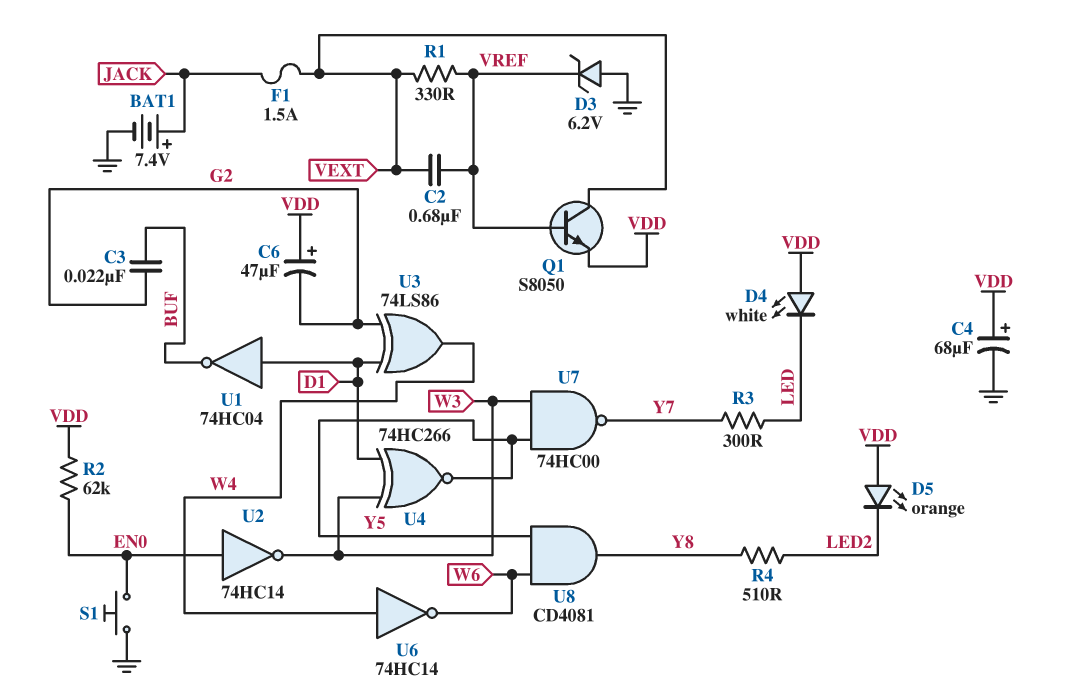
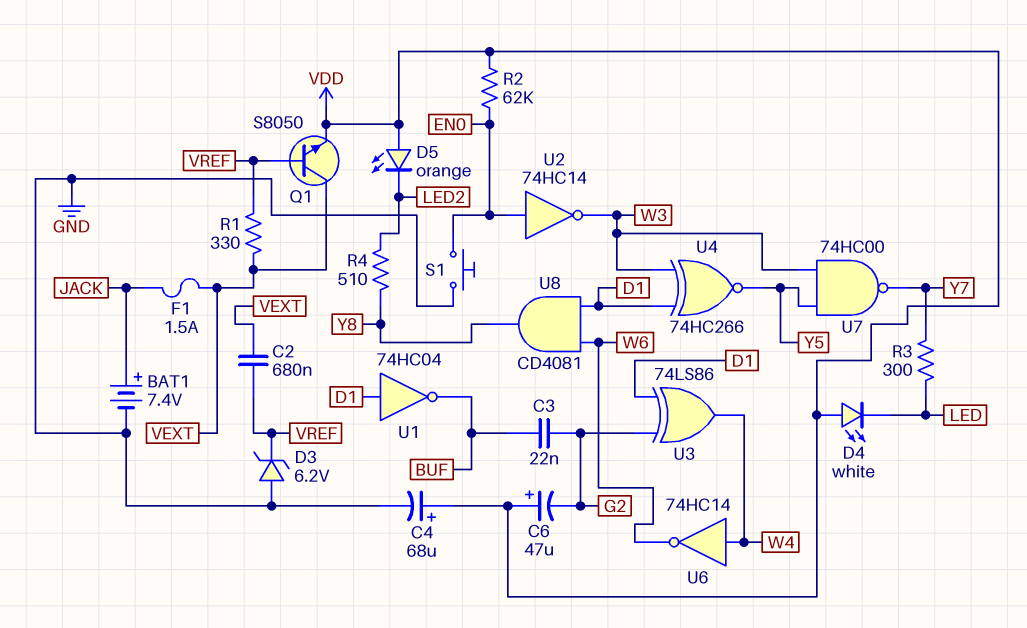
U8: AND CD4081 (in W6, in Y5, out Y8) -> AND CD4081 (in D1, in W6, out Y8)

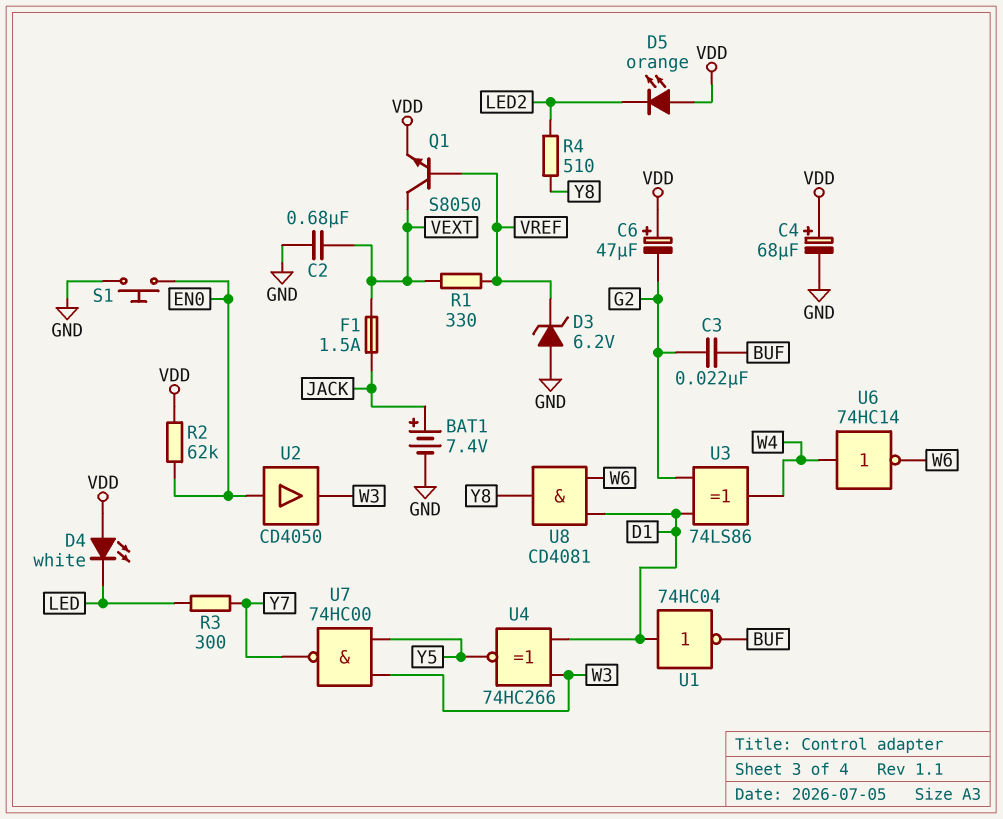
C2: 680nF (VEXT, VREF) -> 680nF (GND, VEXT)
U2: NOT 74HC14 (in EN0, out W3) -> buffer CD4050 (in EN0, out W3)

